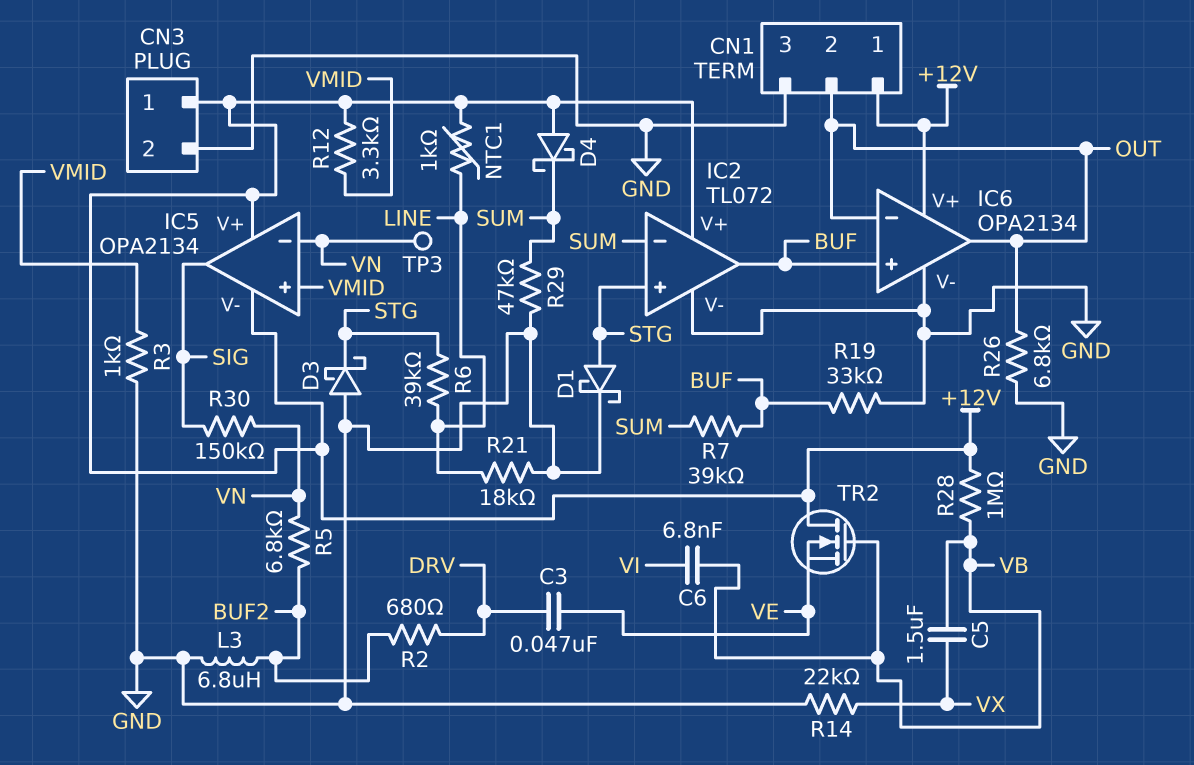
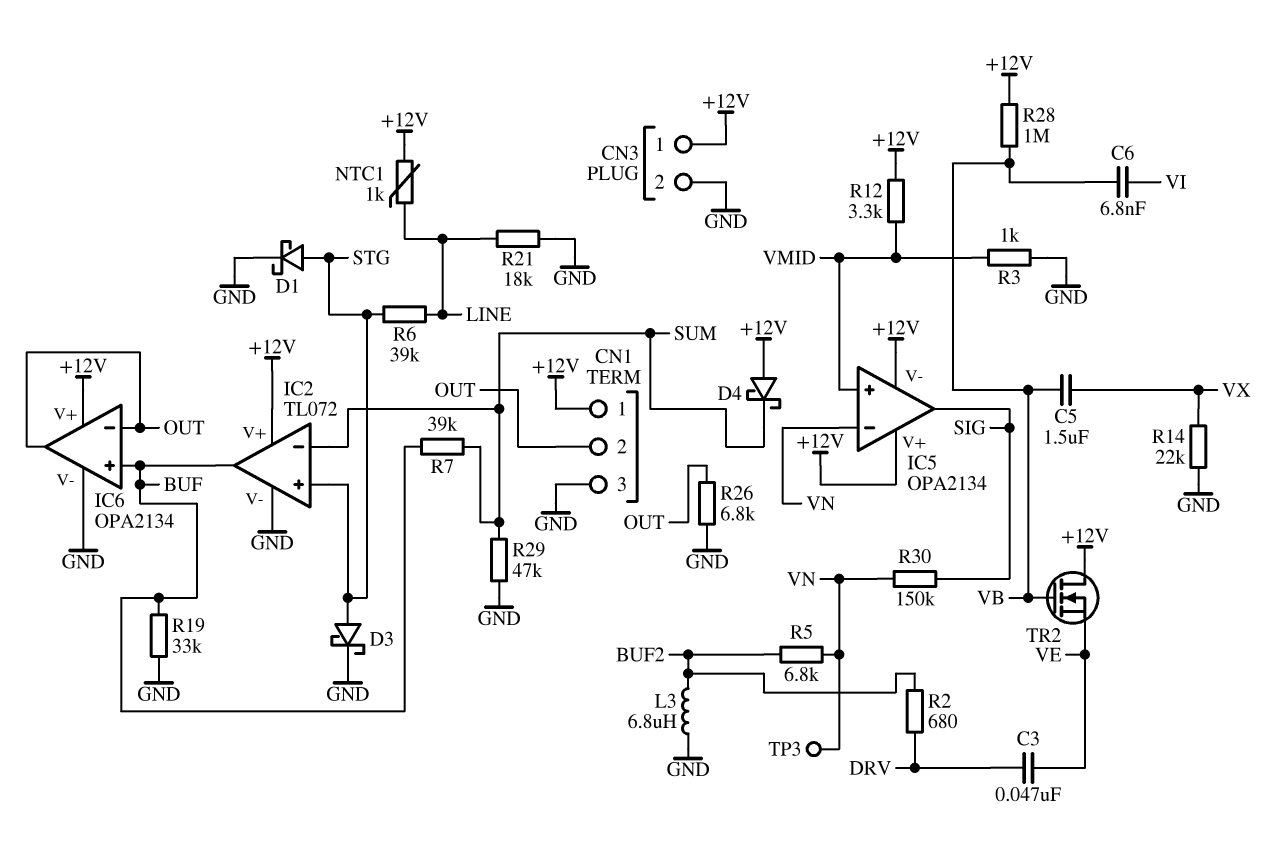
D3: schottky (A GND, K STG) -> schottky (A STG, K GND)

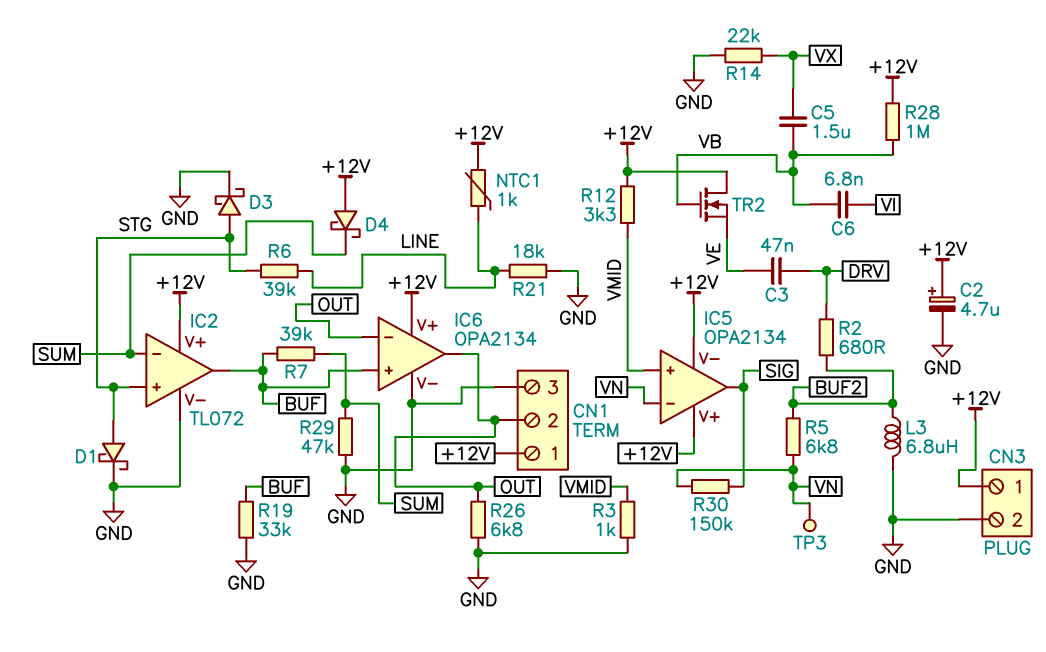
C2: none -> 4.7uF (plus +12V, minus GND)

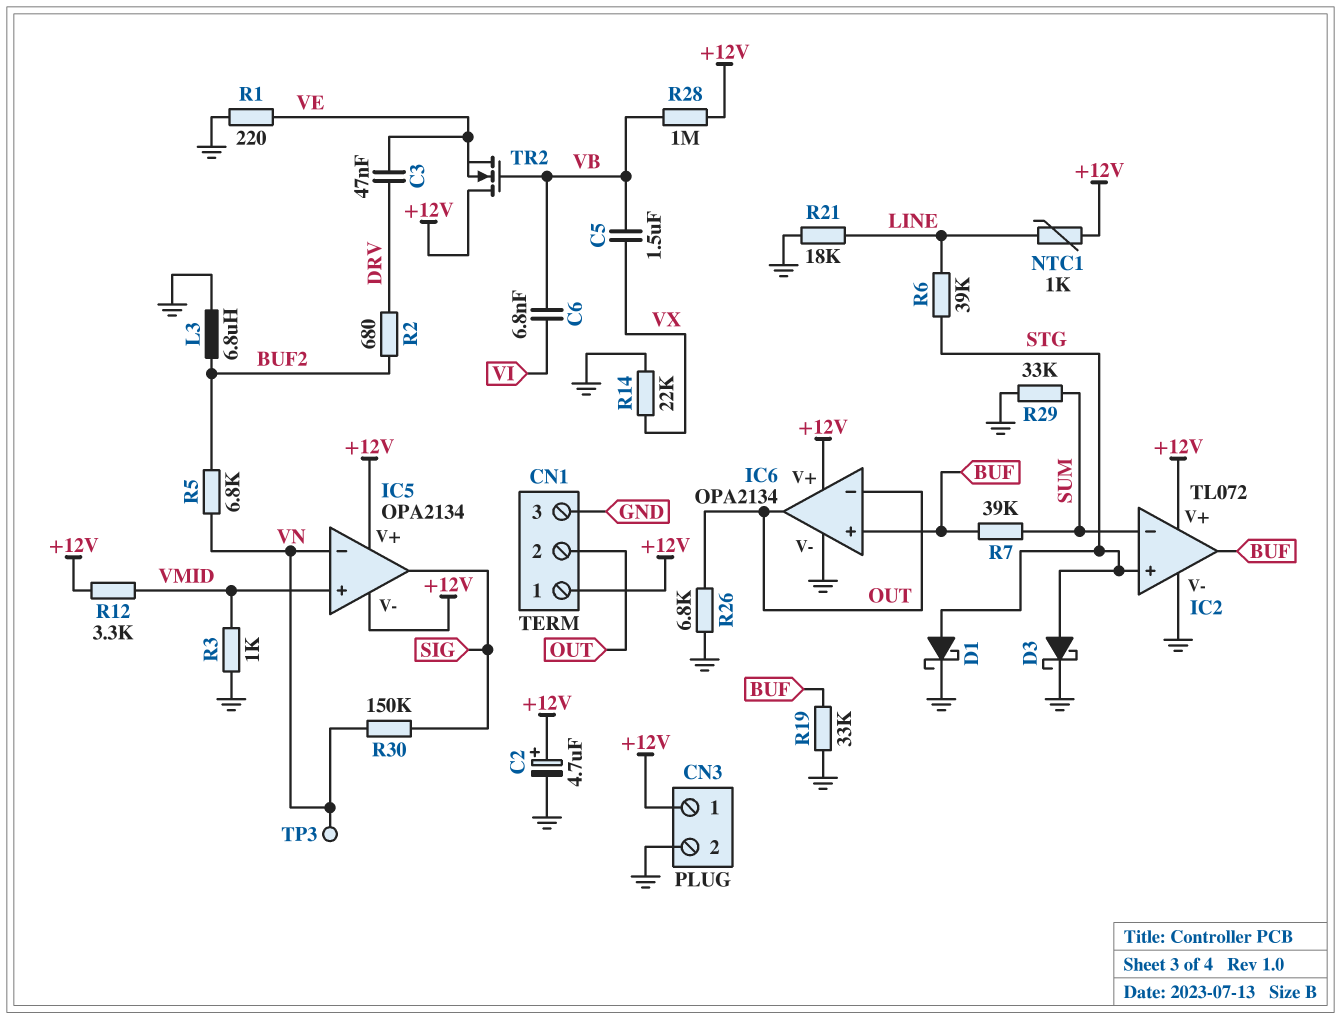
D4: schottky (A +12V, K SUM) -> none
R1: none -> 220 (GND, VE)
R29: 47k (GND, SUM) -> 33k (GND, SUM)

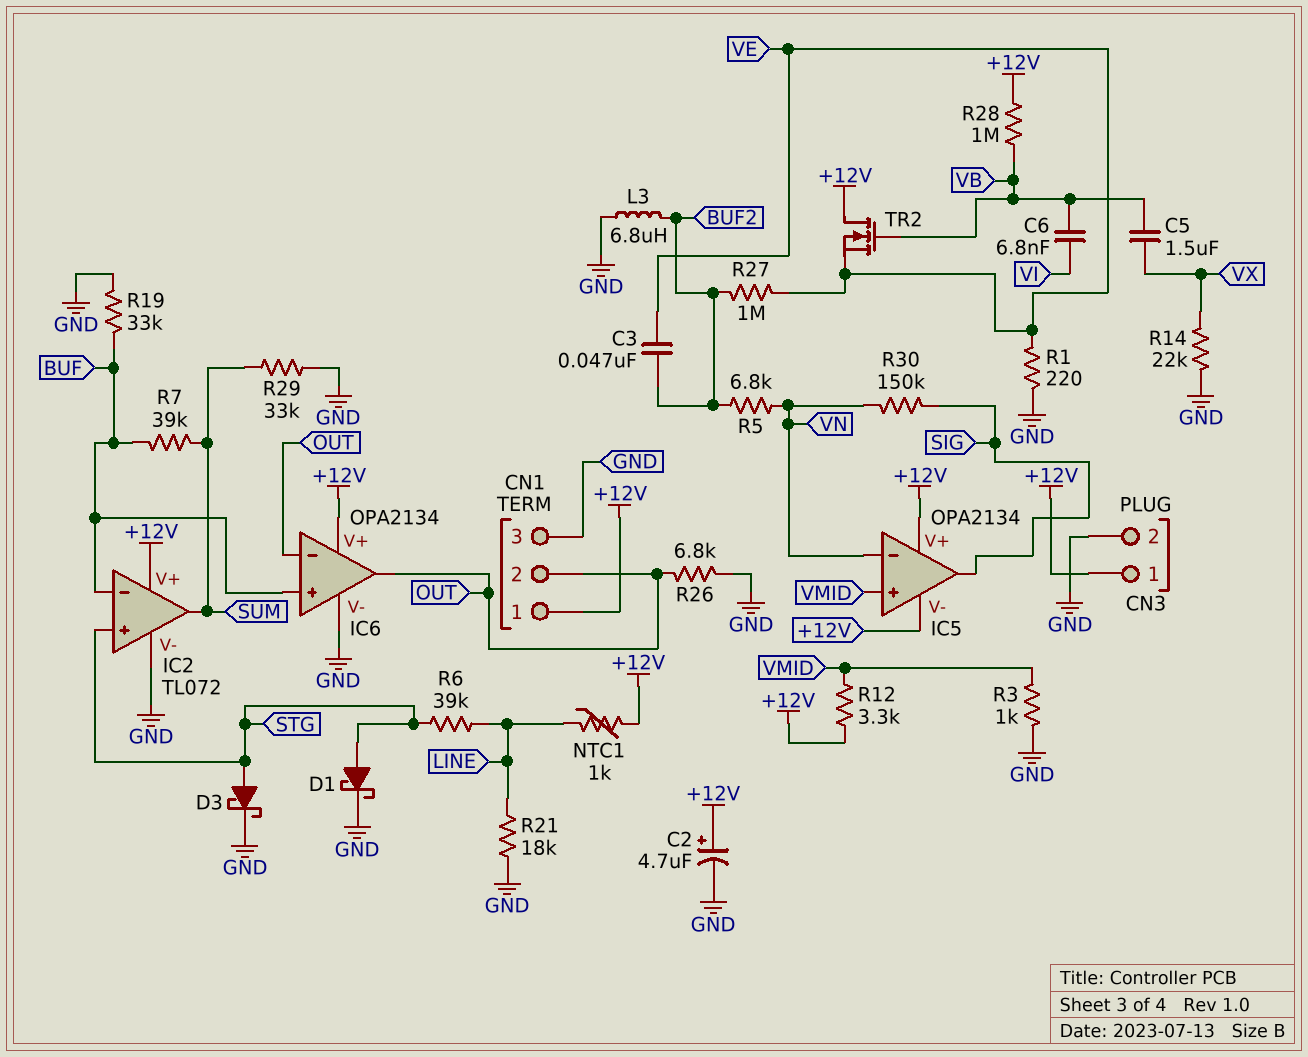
C3: 47nF (DRV, VE) -> 47nF (BUF2, VE)
IC2 pin in-: SUM -> BUF
IC2 pin out: BUF -> SUM
R2: 680 (BUF2, DRV) -> none
R27: none -> 1M (BUF2, VE)
TP3: test point (VN) -> none

